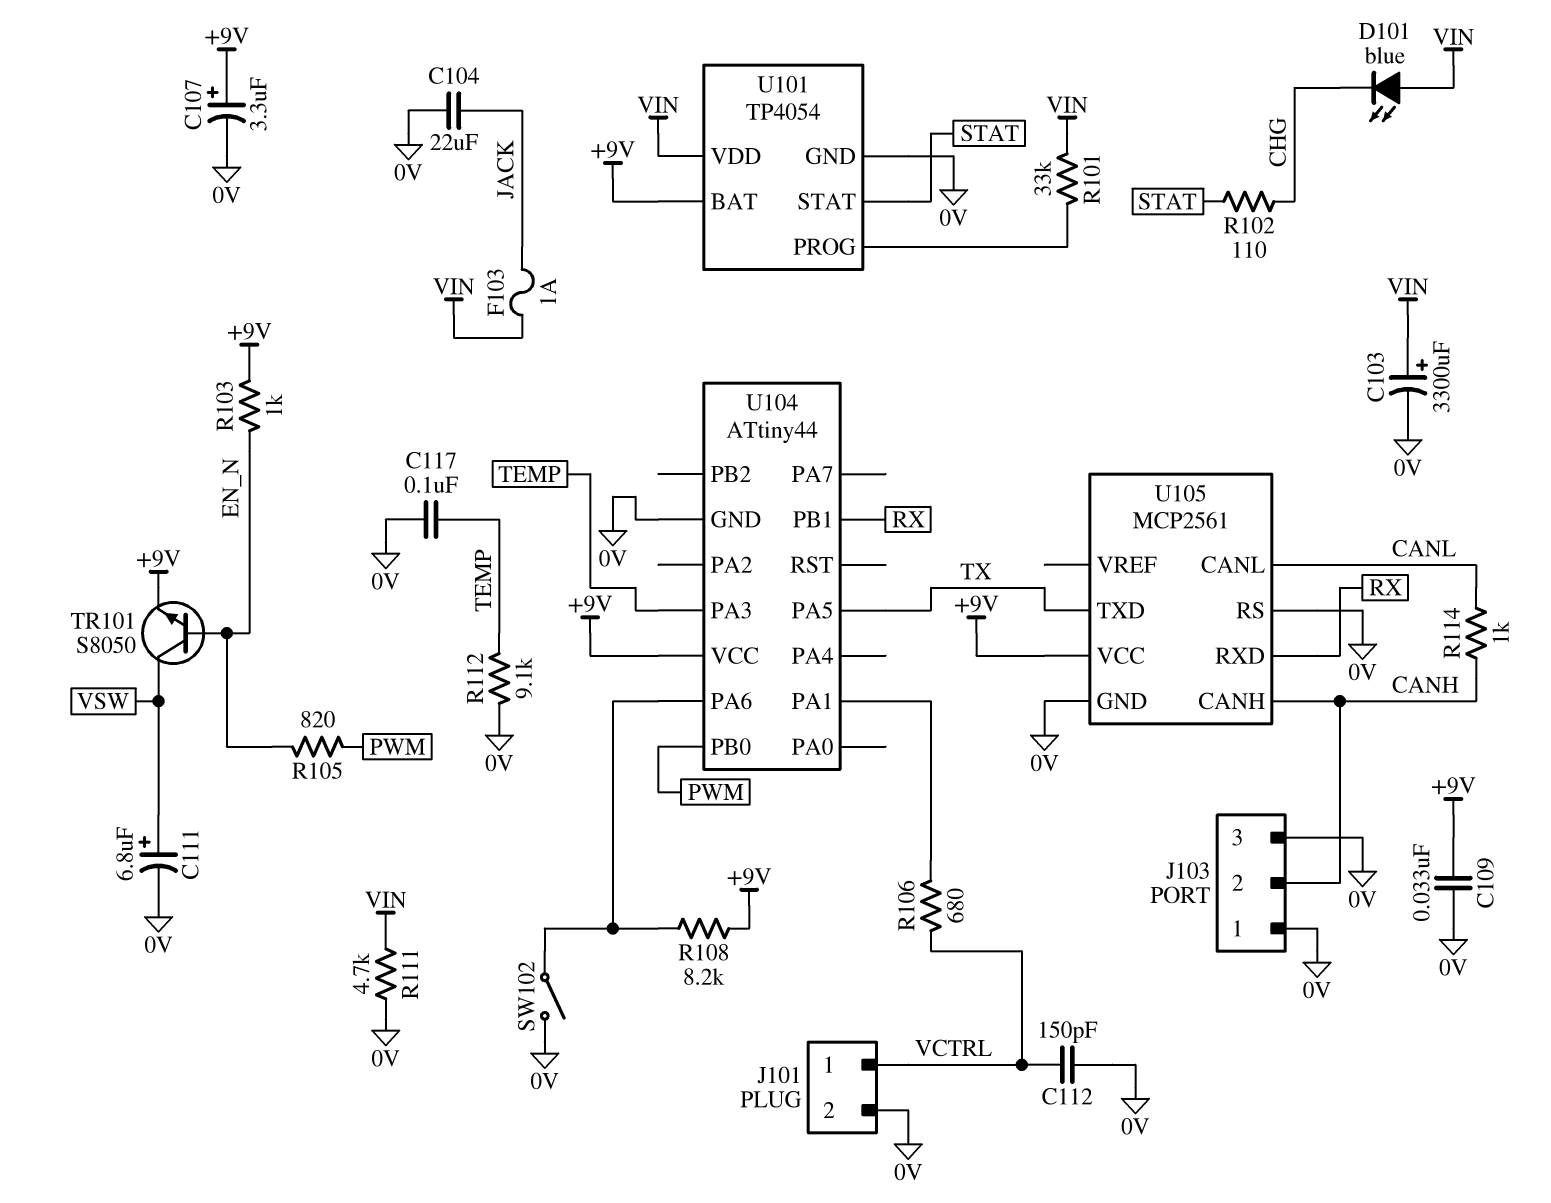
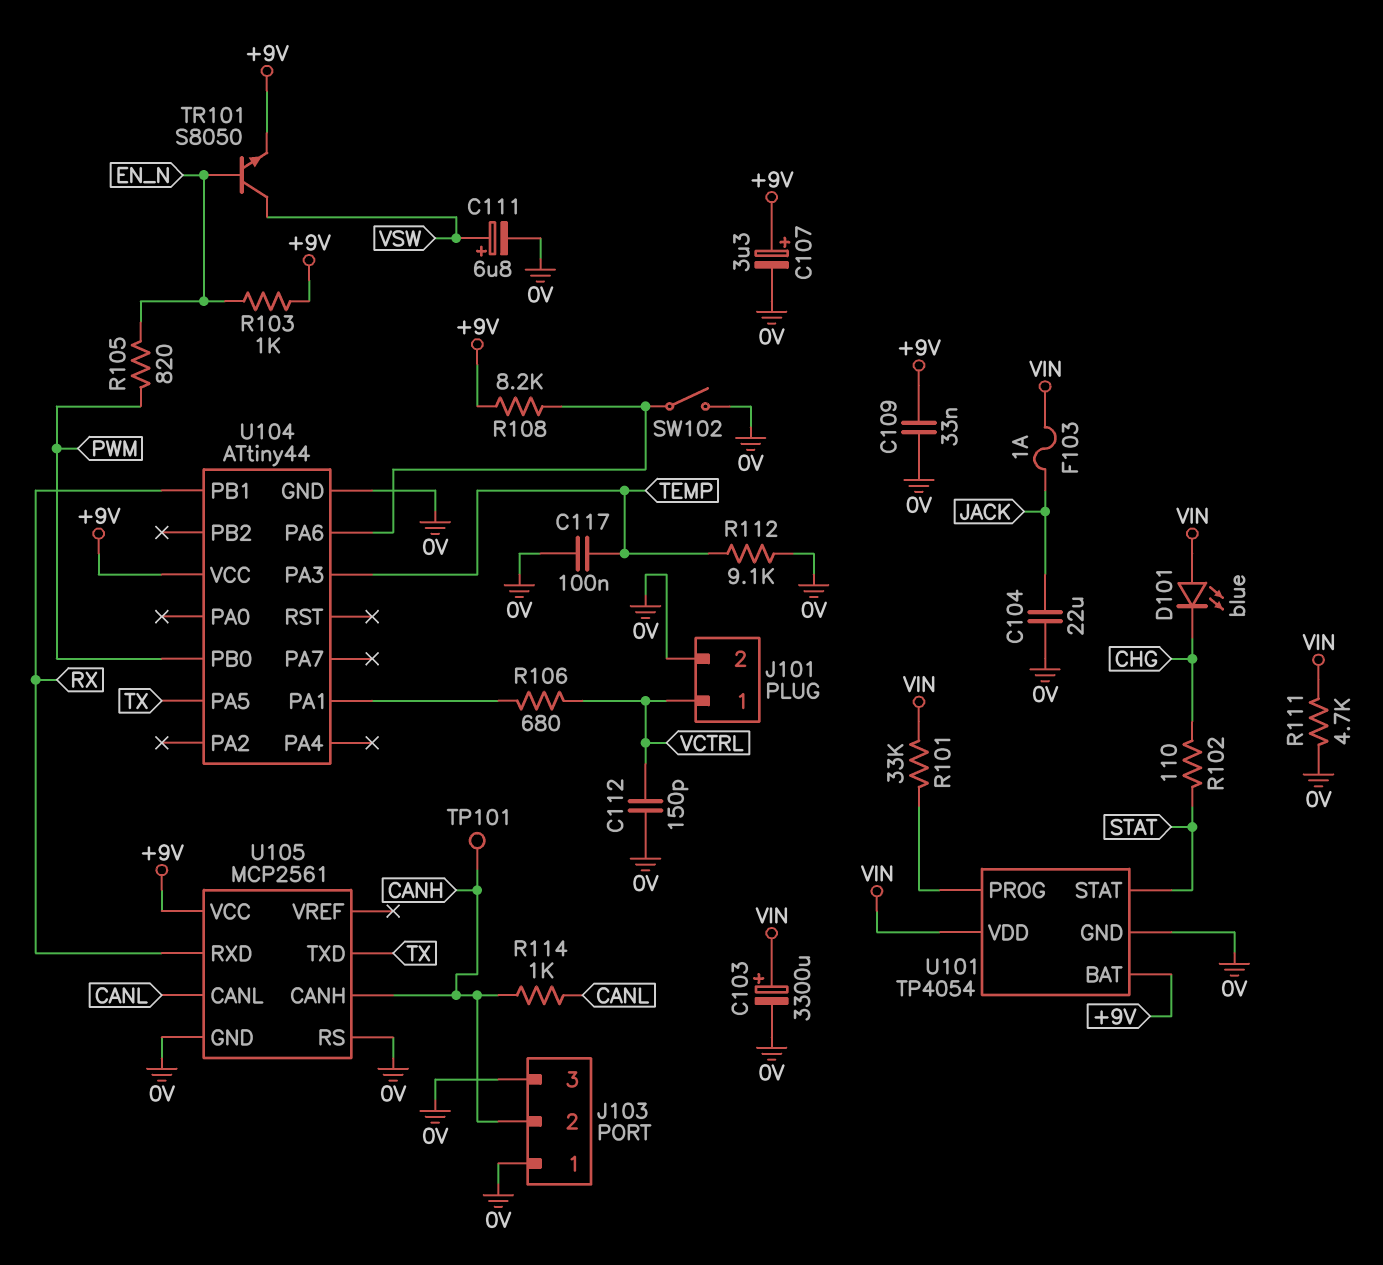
TP101: none -> test point (CANH)

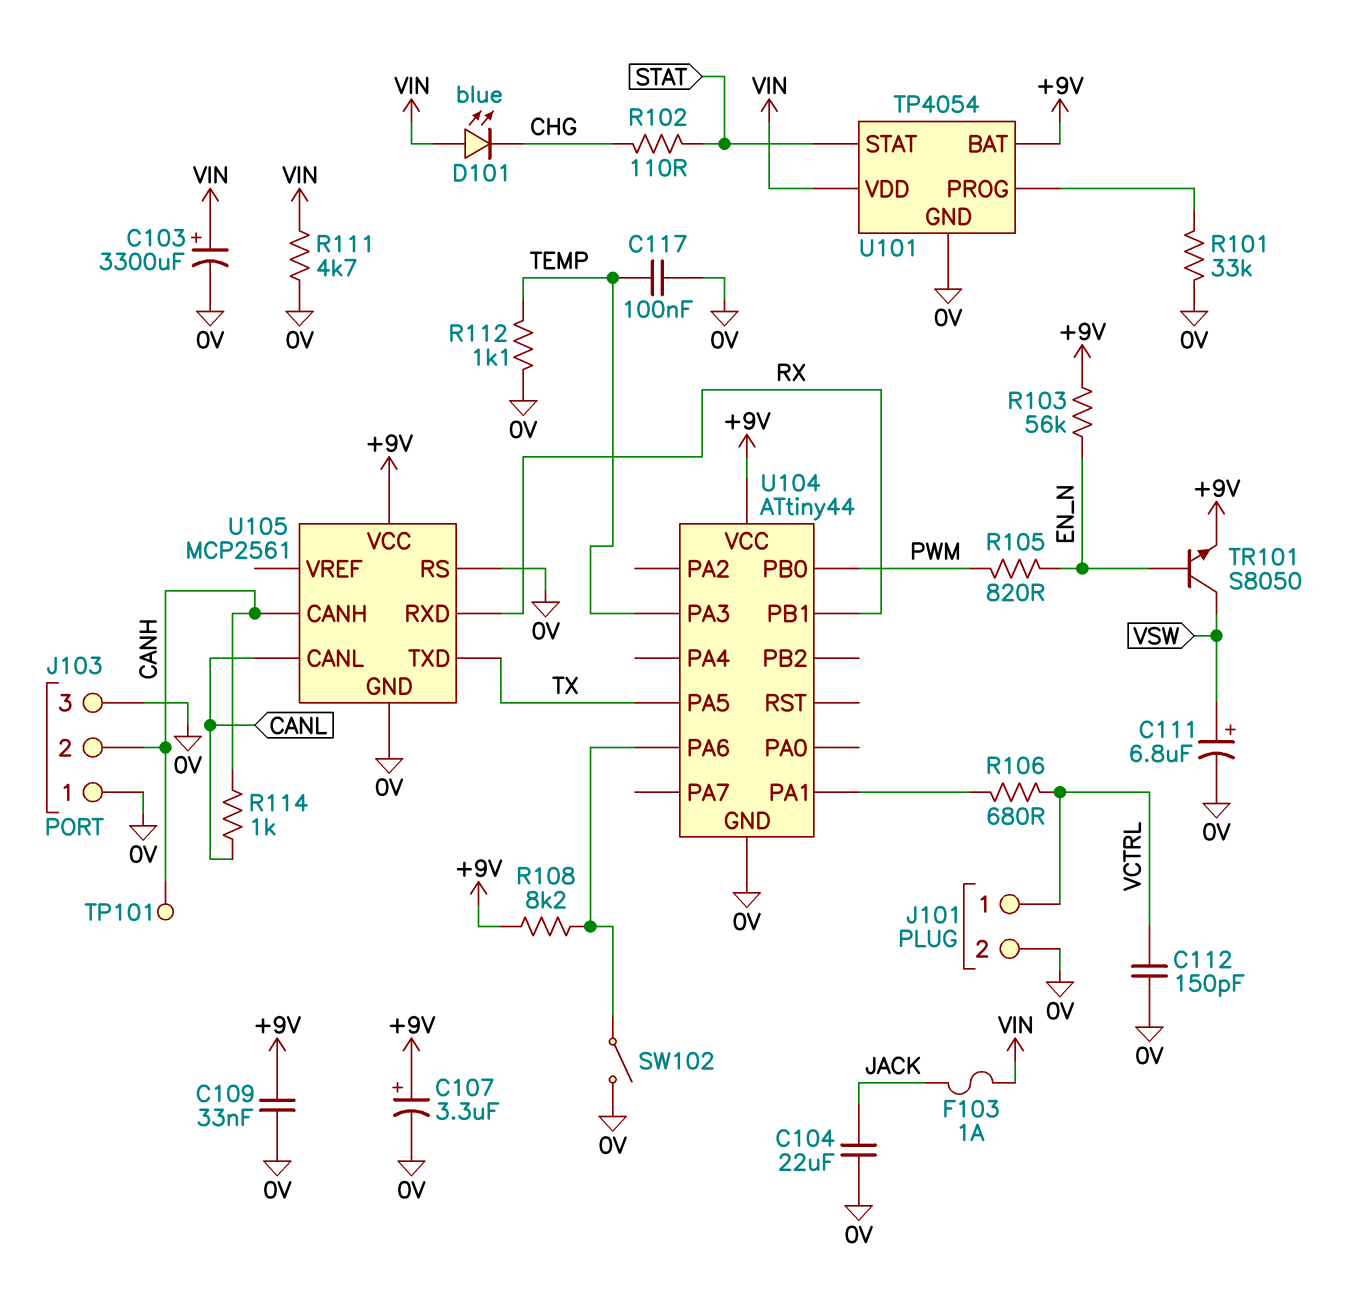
R101: 33k (U101/PROG, VIN) -> 33k (0V, U101/PROG)
R103: 1k (+9V, EN_N) -> 56k (+9V, EN_N)
R112: 9.1k (0V, TEMP) -> 1.1k (0V, TEMP)

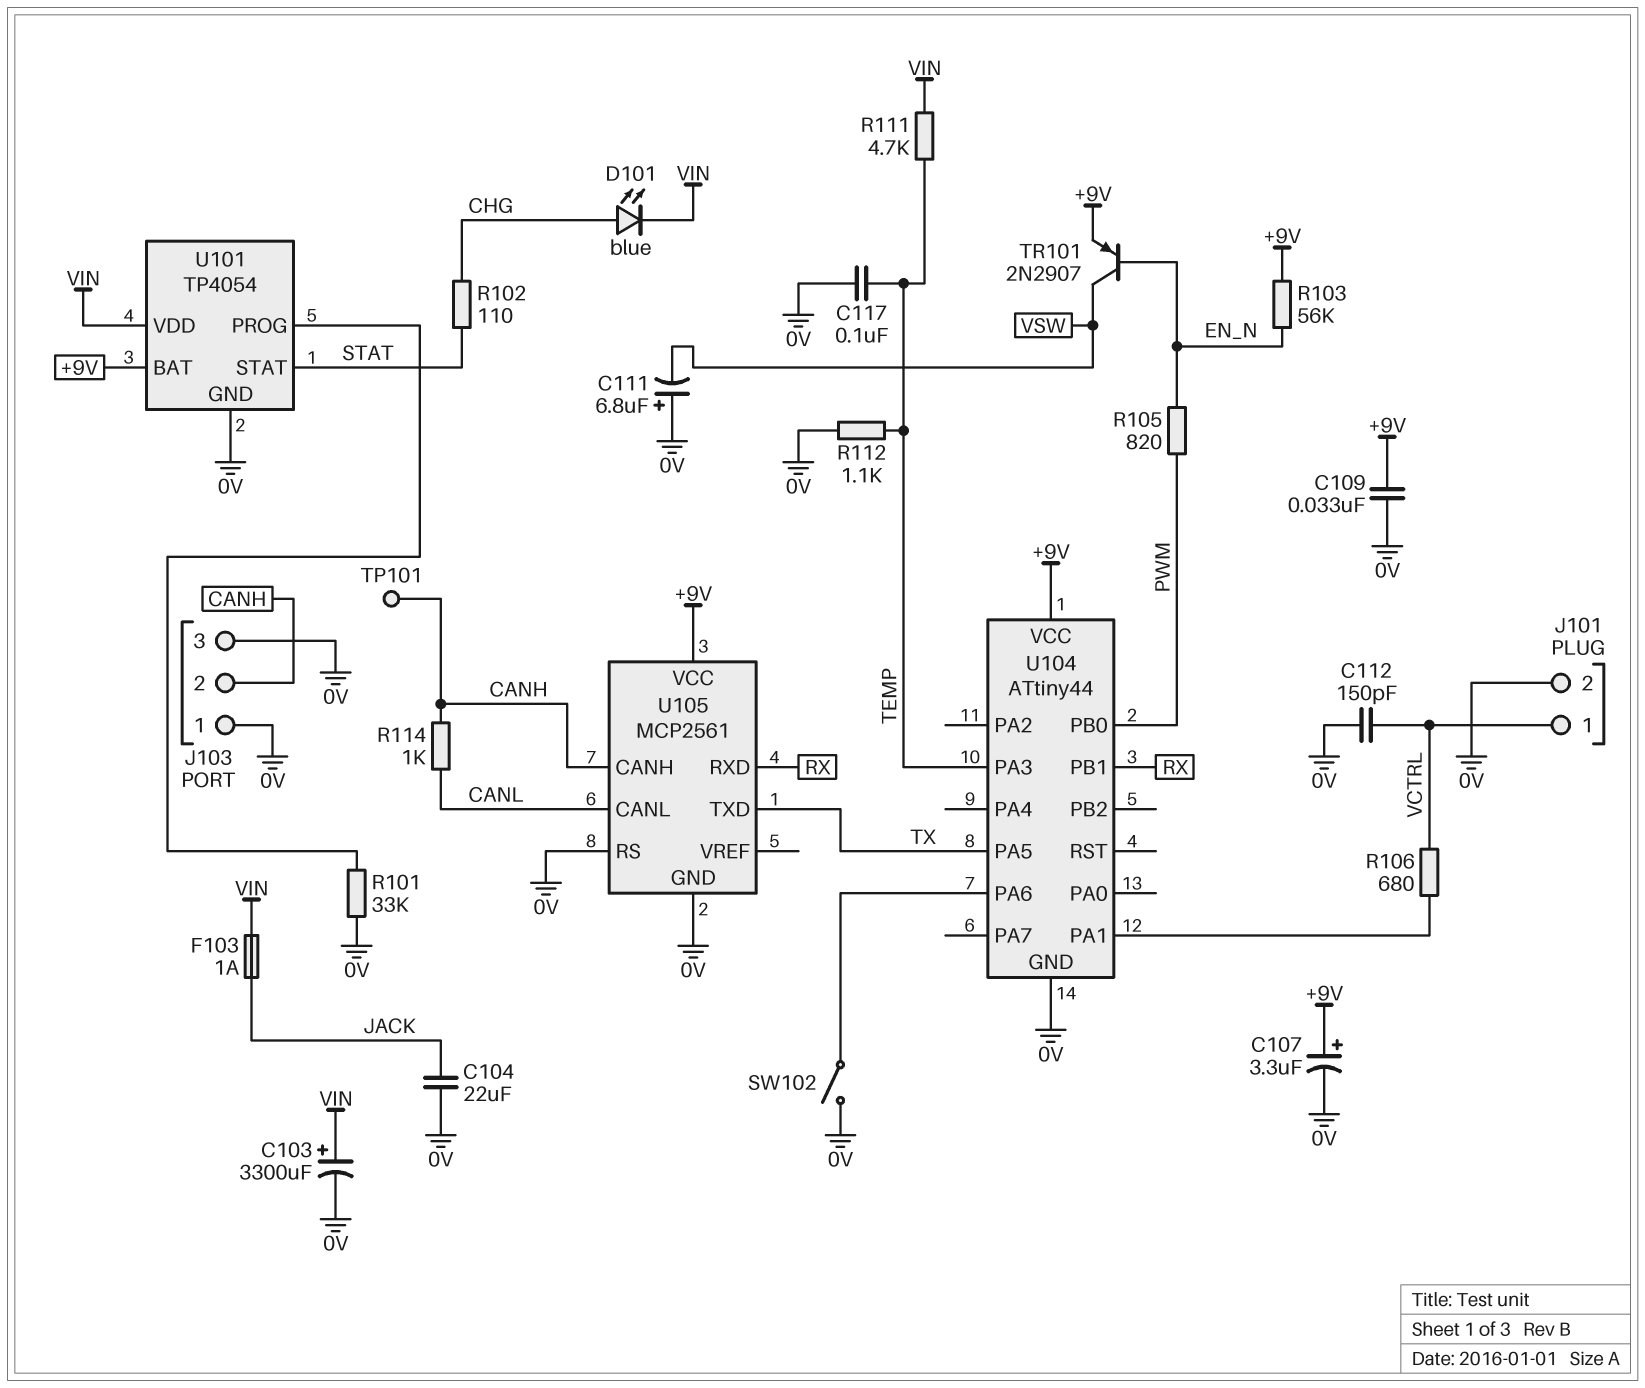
C111: 6.8uF (plus VSW, minus 0V) -> 6.8uF (plus 0V, minus VSW)
D101: LED blue (A VIN, K CHG) -> LED blue (A CHG, K VIN)
R108: 8.2k (+9V, U104/PA6) -> none
R111: 4.7k (0V, VIN) -> 4.7k (TEMP, VIN)
TR101: NPN S8050 (B EN_N, C VSW, E +9V) -> PNP 2N2907 (B EN_N, C VSW, E +9V)

